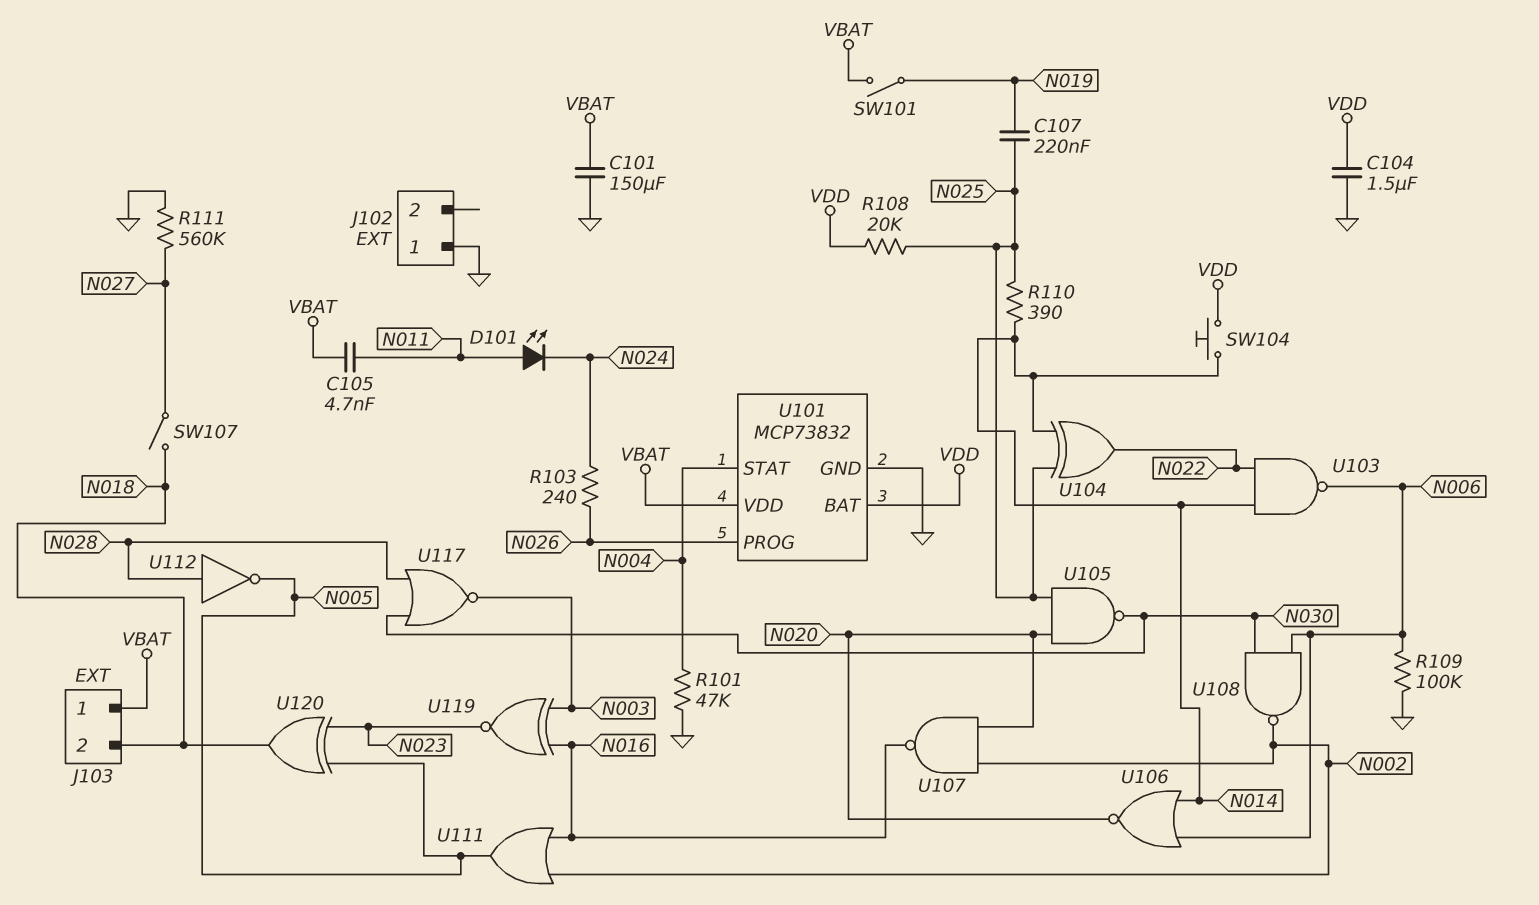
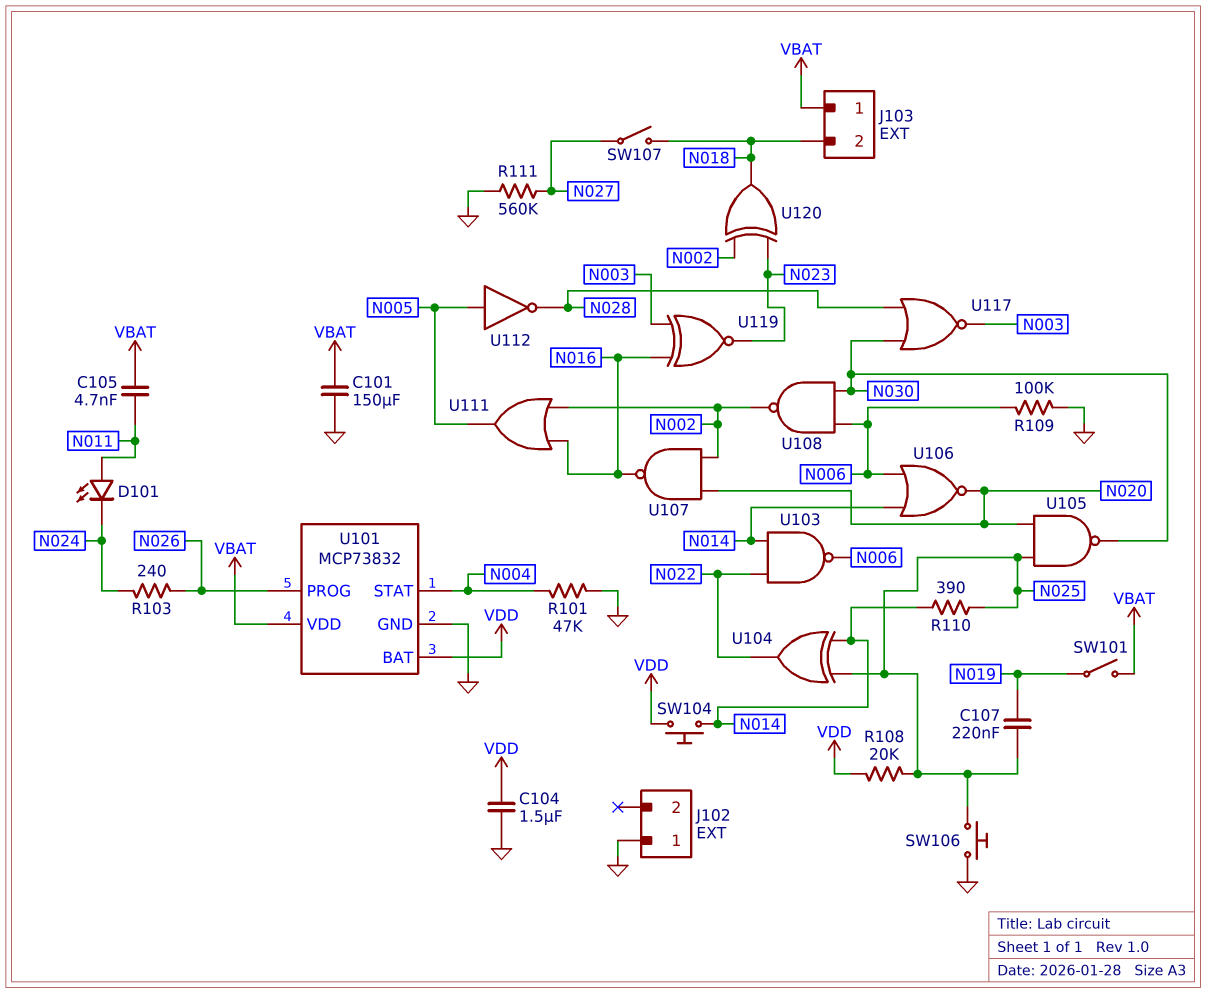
SW106: none -> button (GND, N025)
U112: NOT (in N028, out N005) -> NOT (in N005, out N028)
U120: XOR (in N005, in N023, out N018) -> XOR (in N002, in N023, out N018)

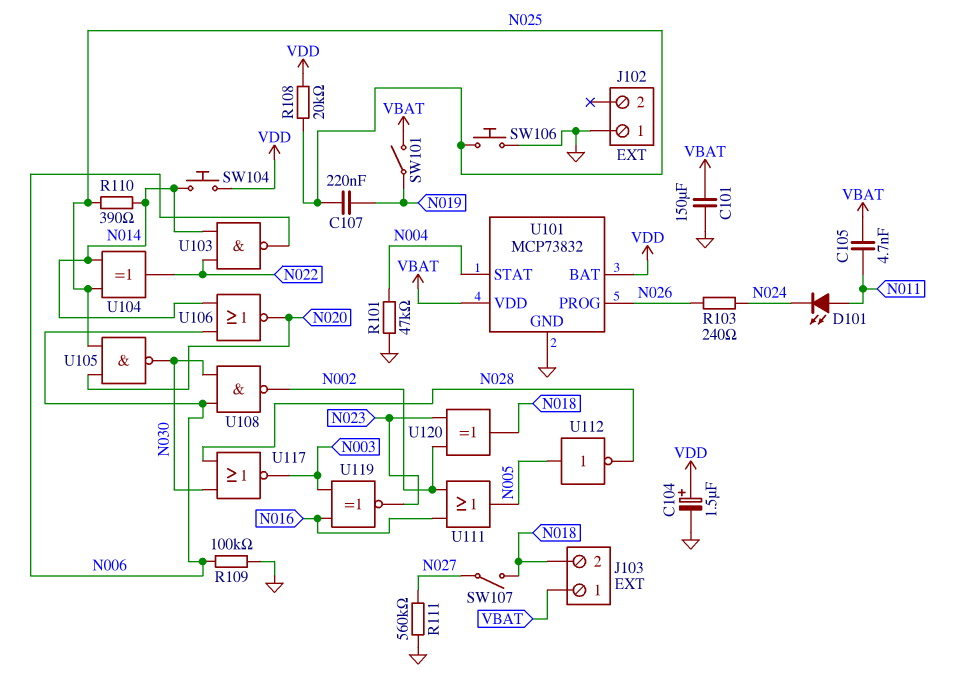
C104: 1.5uF (GND, VDD) -> 1.5uF (plus VDD, minus GND)
U107: NAND (in N002, in N020, out N016) -> none

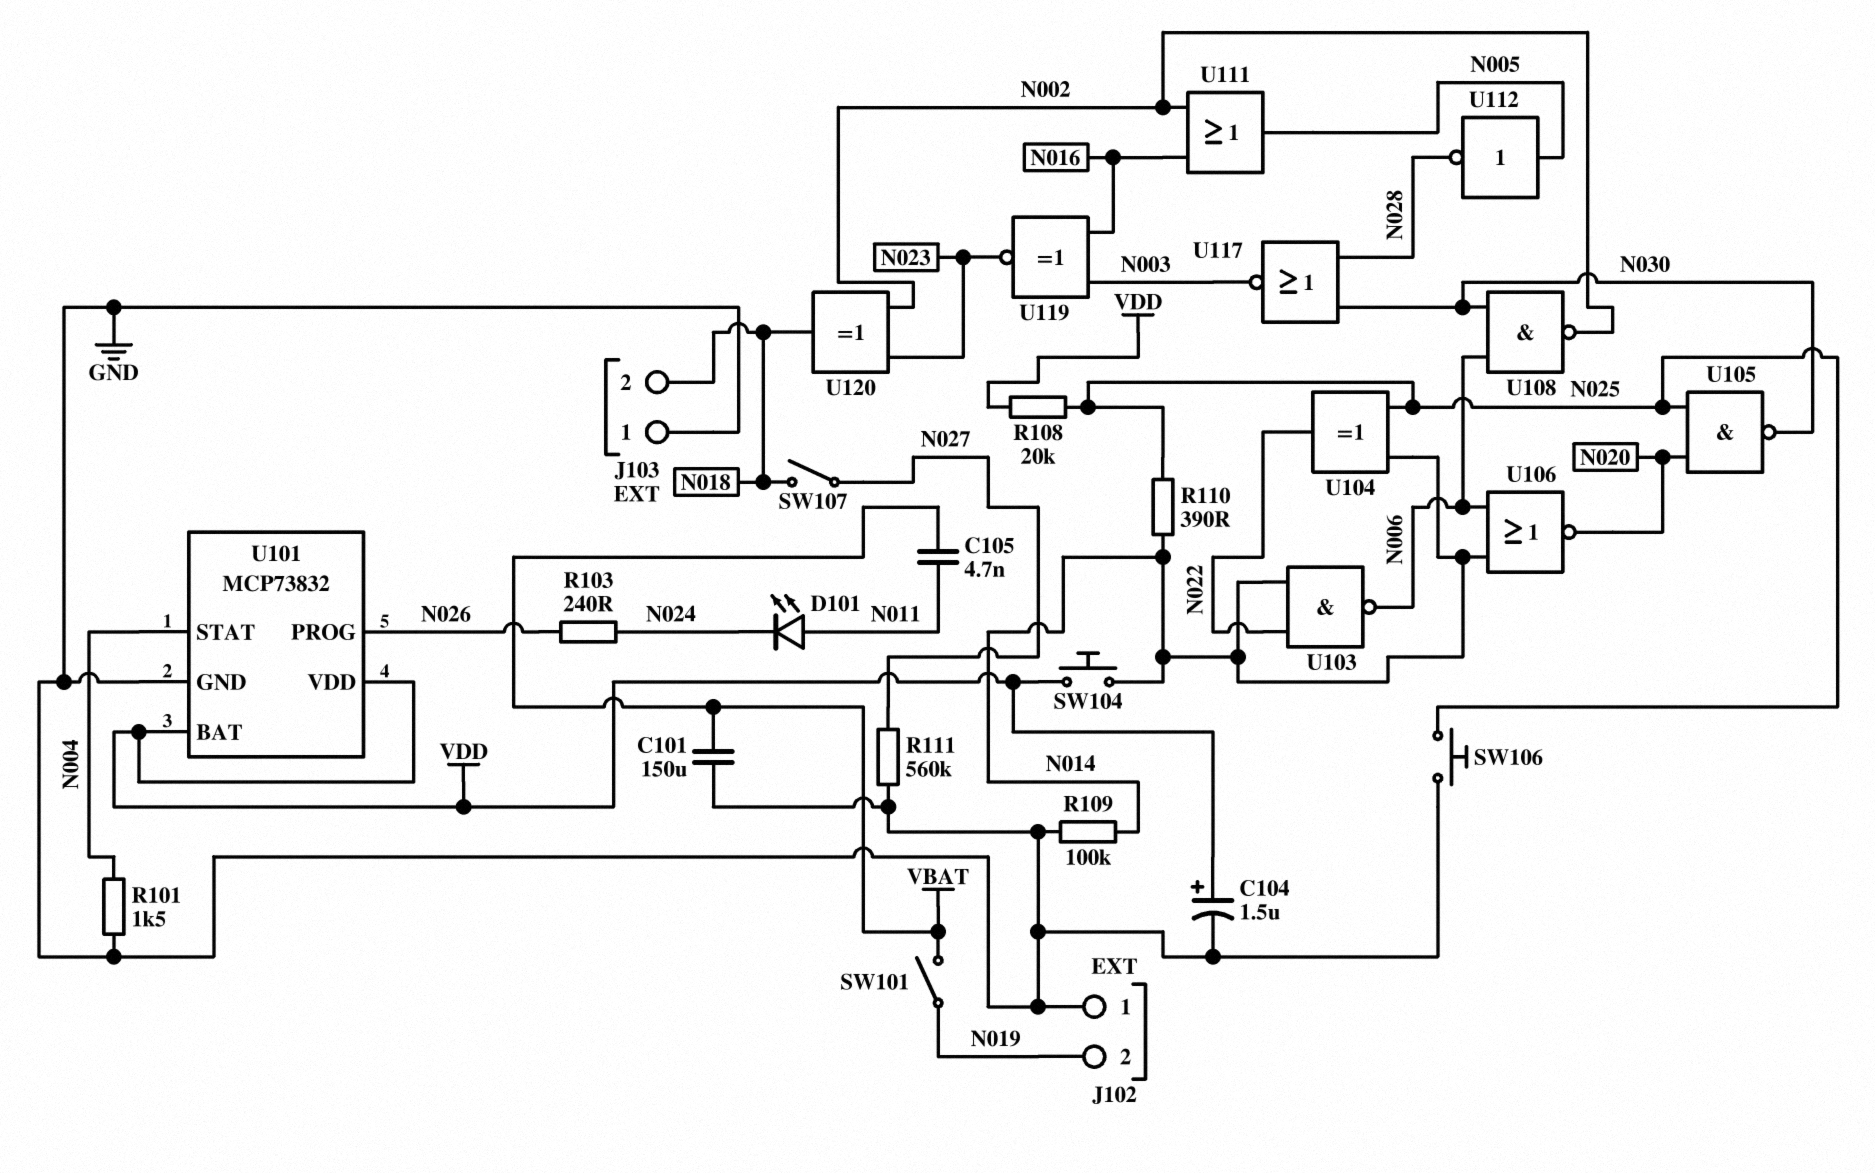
C107: 220nF (N019, N025) -> none
J102 pin 2: none -> N019
J103 pin 1: VBAT -> GND
R101: 47k (GND, N004) -> 1.5k (GND, N004)
R109: 100k (GND, N006) -> 100k (GND, N014)
U101 pin VDD: VBAT -> VDD

